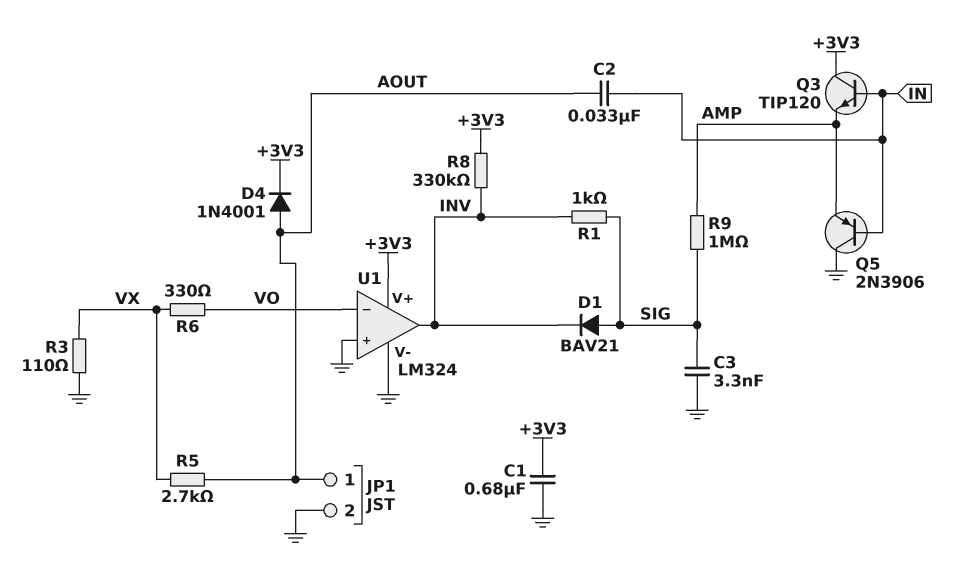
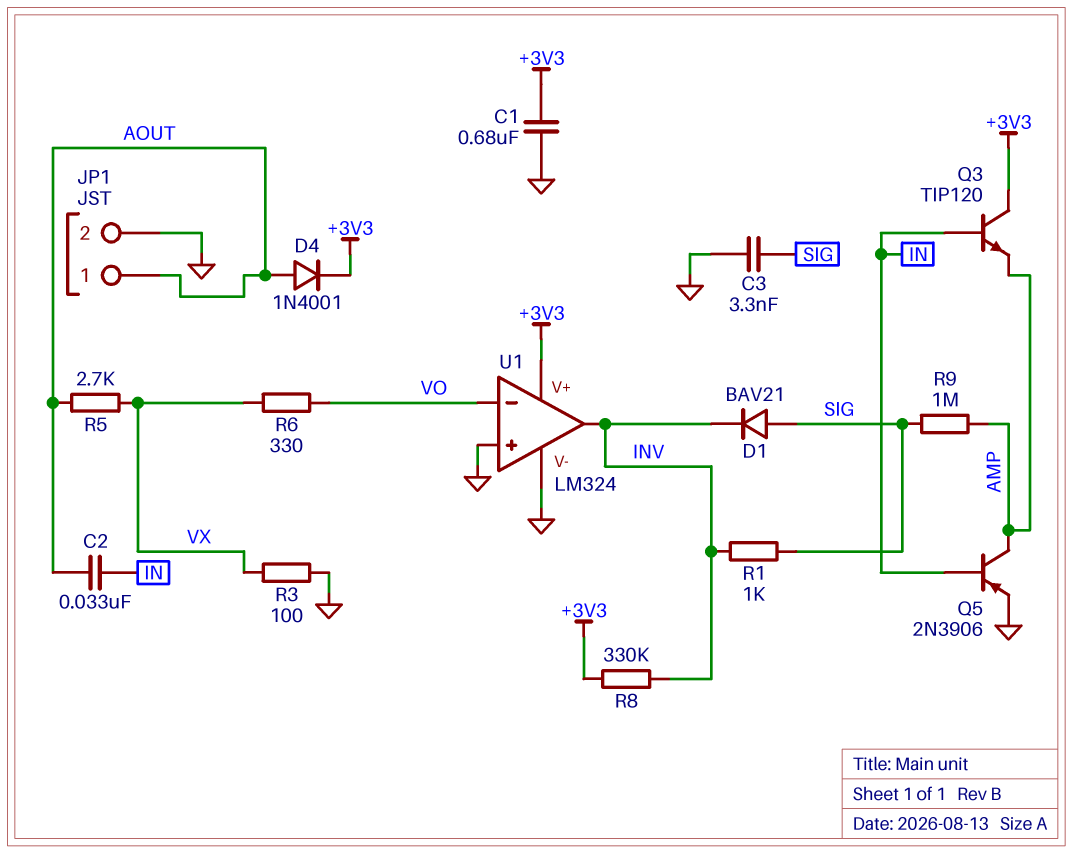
Q5: PNP 2N3906 (B IN, C GND, E AMP) -> PNP 2N3906 (B IN, C AMP, E GND)
R3: 110 (GND, VX) -> 100 (GND, VX)

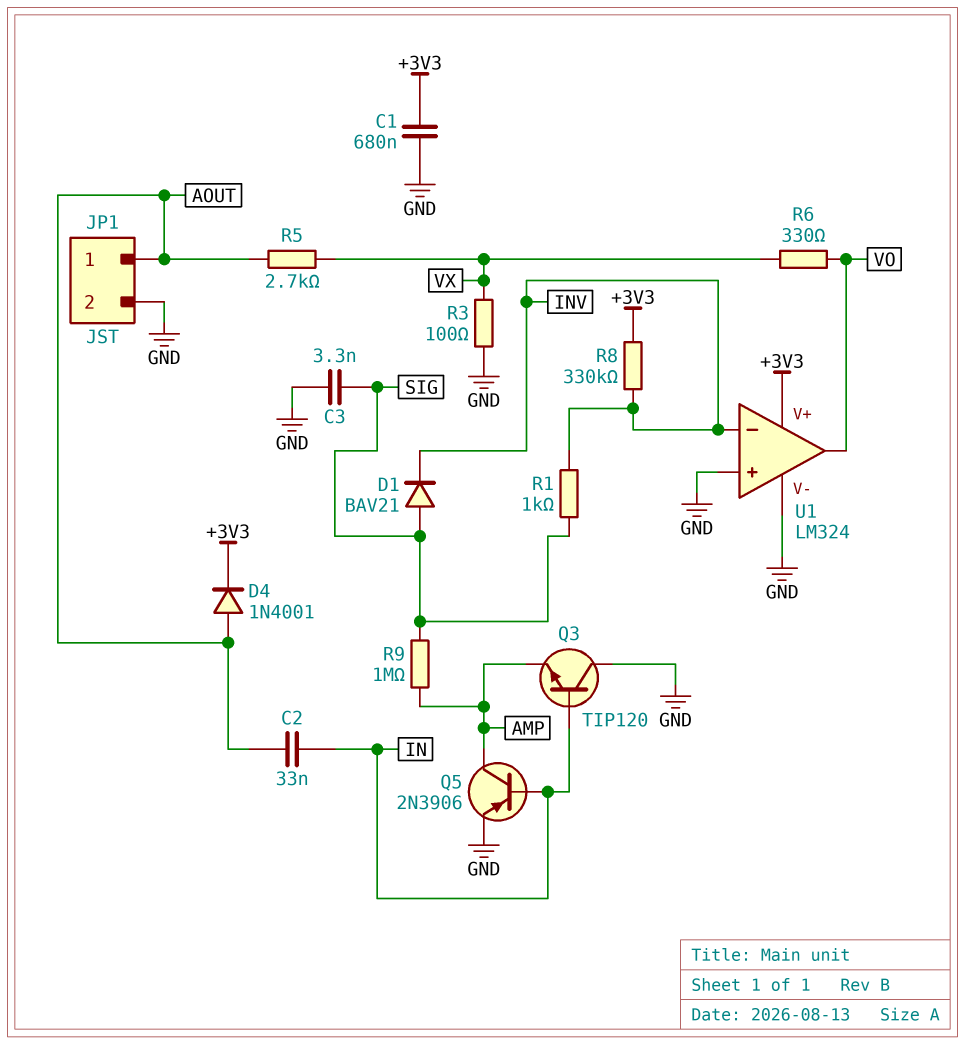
Q3: NPN TIP120 (B IN, C +3V3, E AMP) -> NPN TIP120 (B IN, C GND, E AMP)
U1 pin in-: VO -> INV
U1 pin out: INV -> VO

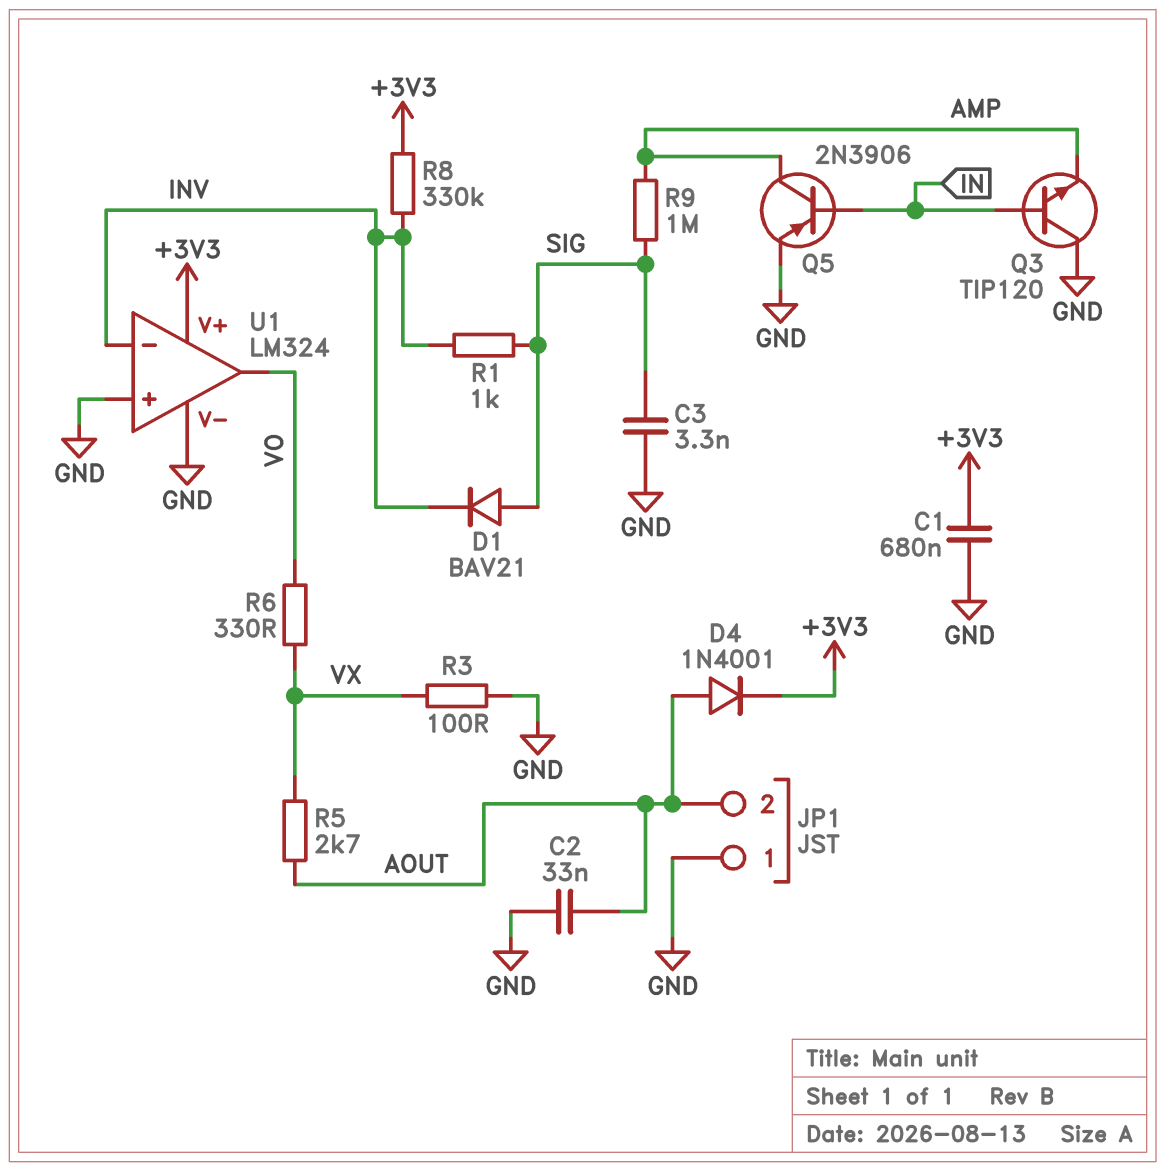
C2: 33nF (AOUT, IN) -> 33nF (AOUT, GND)
JP1 pin 1: AOUT -> GND
JP1 pin 2: GND -> AOUT

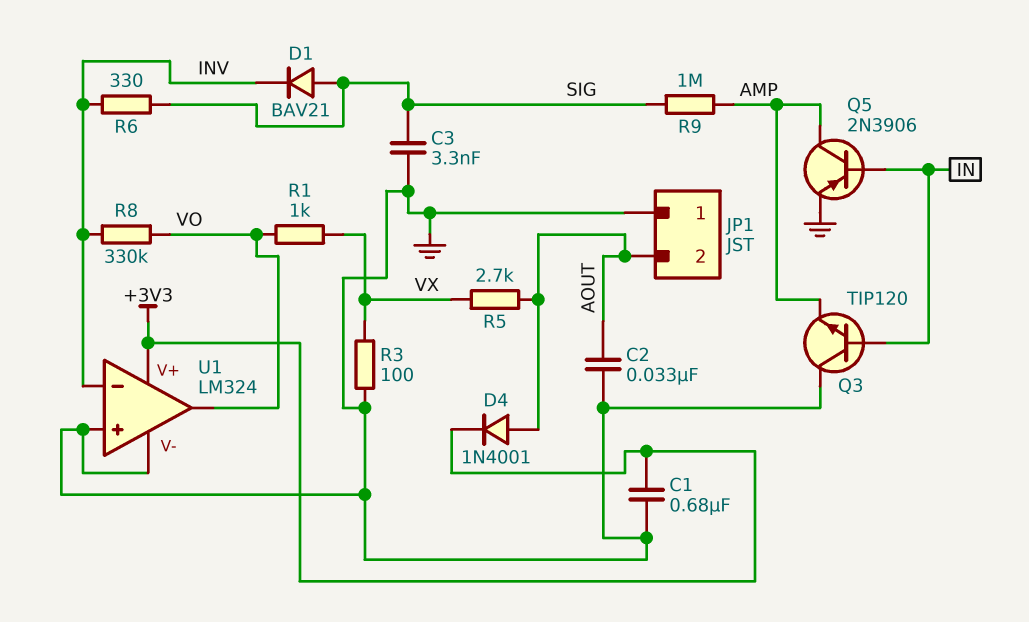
R1: 1k (INV, SIG) -> 1k (VO, VX)
R6: 330 (VO, VX) -> 330 (INV, SIG)
R8: 330k (+3V3, INV) -> 330k (INV, VO)

